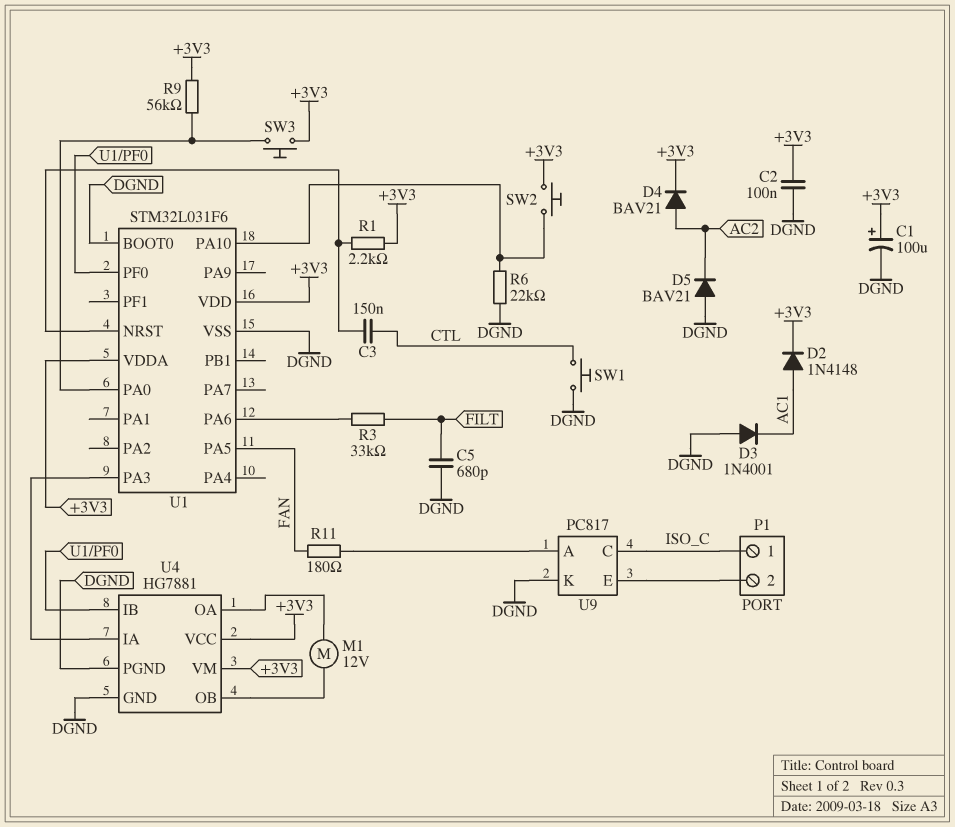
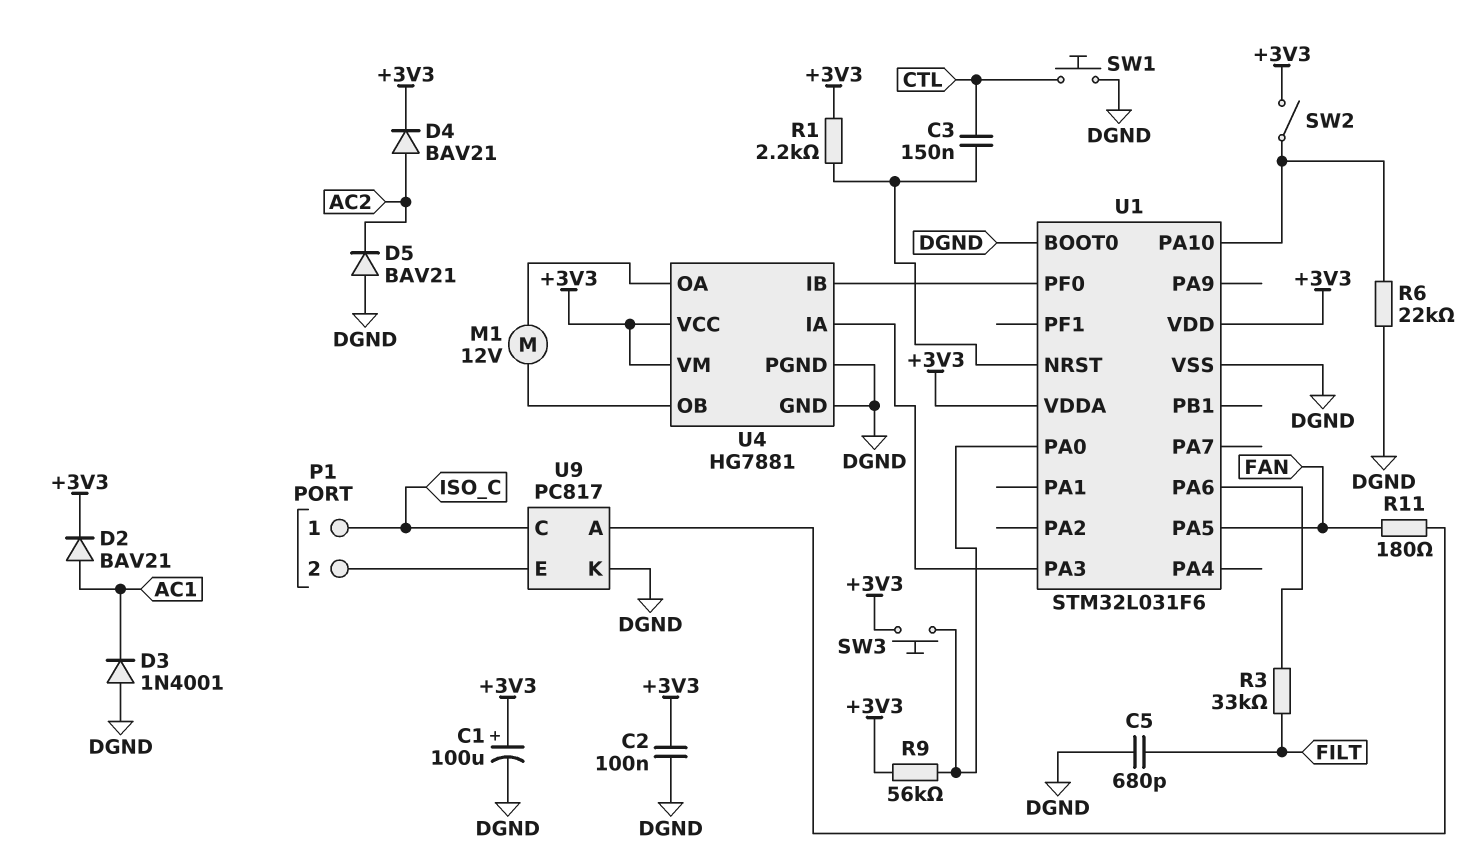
D2: diode 1N4148 (A AC1, K +3V3) -> diode BAV21 (A AC1, K +3V3)
SW2: button (+3V3, U1/PA10) -> switch (+3V3, U1/PA10)

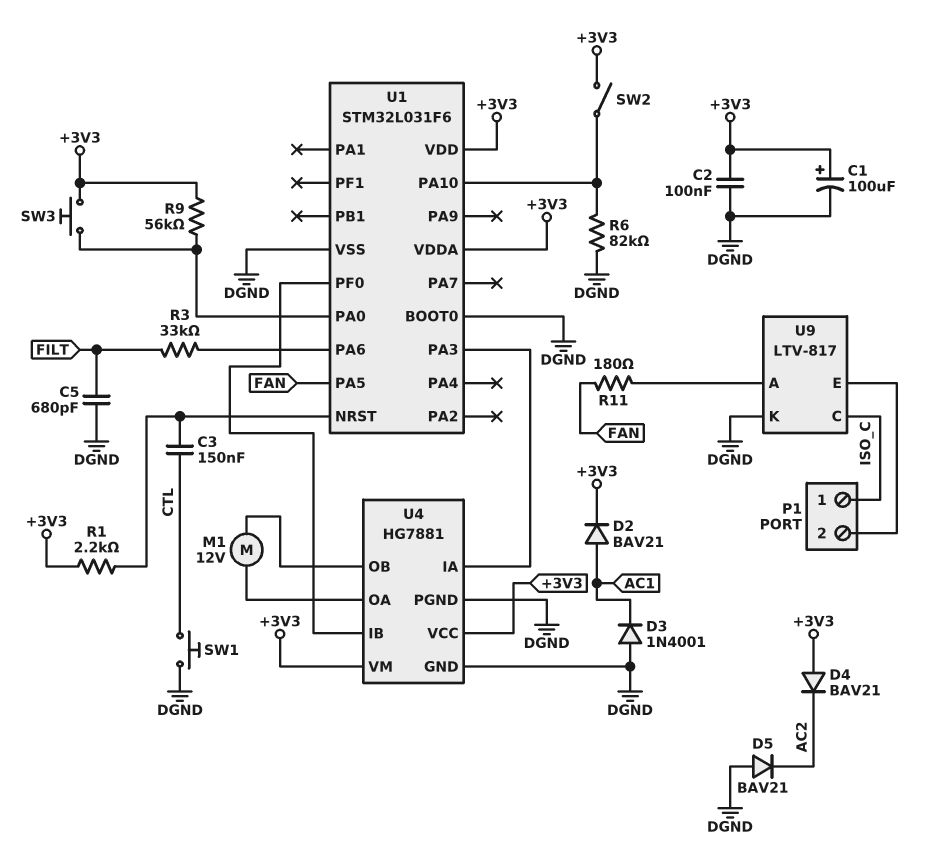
D4: diode BAV21 (A AC2, K +3V3) -> diode BAV21 (A +3V3, K AC2)
R6: 22k (DGND, U1/PA10) -> 82k (DGND, U1/PA10)
U9: PC817 -> LTV-817

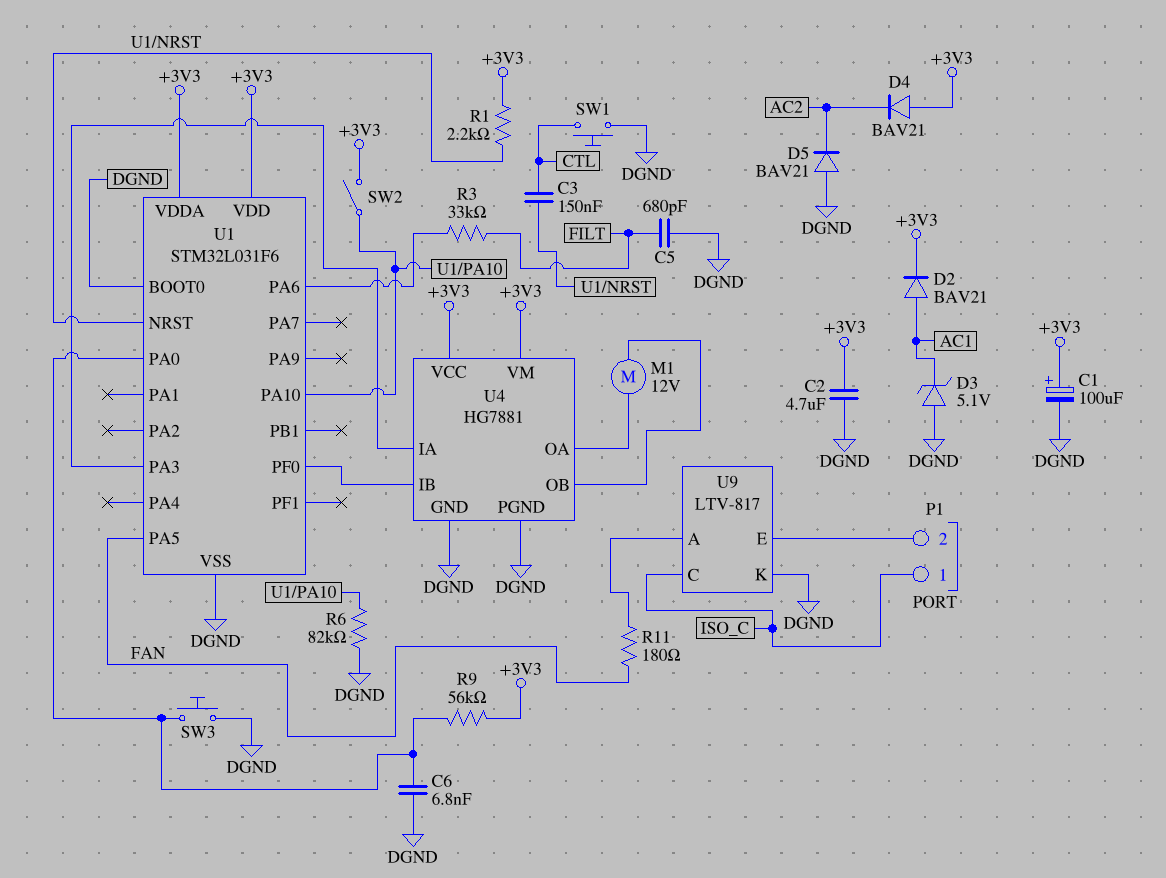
C2: 100nF (+3V3, DGND) -> 4.7uF (+3V3, DGND)
C6: none -> 6.8nF (DGND, U1/PA0)
D3: diode 1N4001 (A DGND, K AC1) -> zener 5.1V (A DGND, K AC1)
SW3: button (+3V3, U1/PA0) -> button (DGND, U1/PA0)

